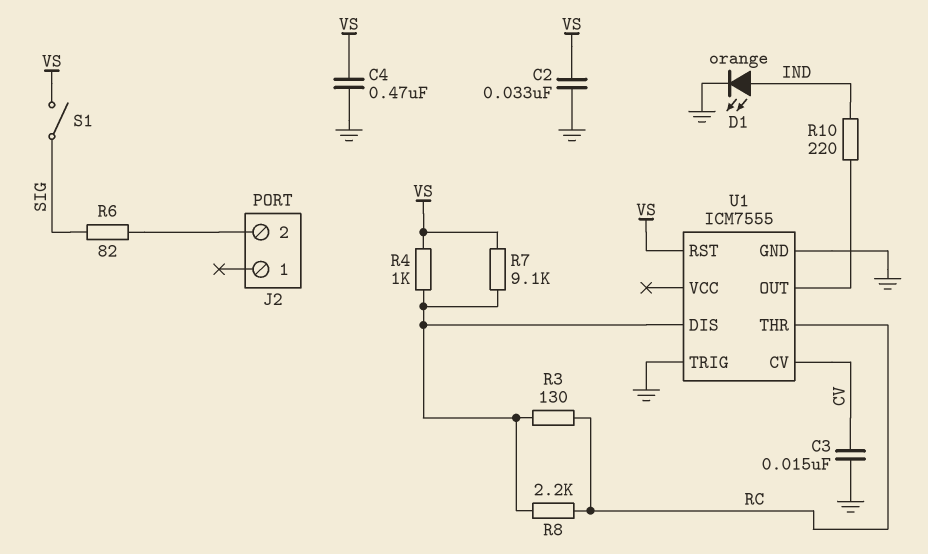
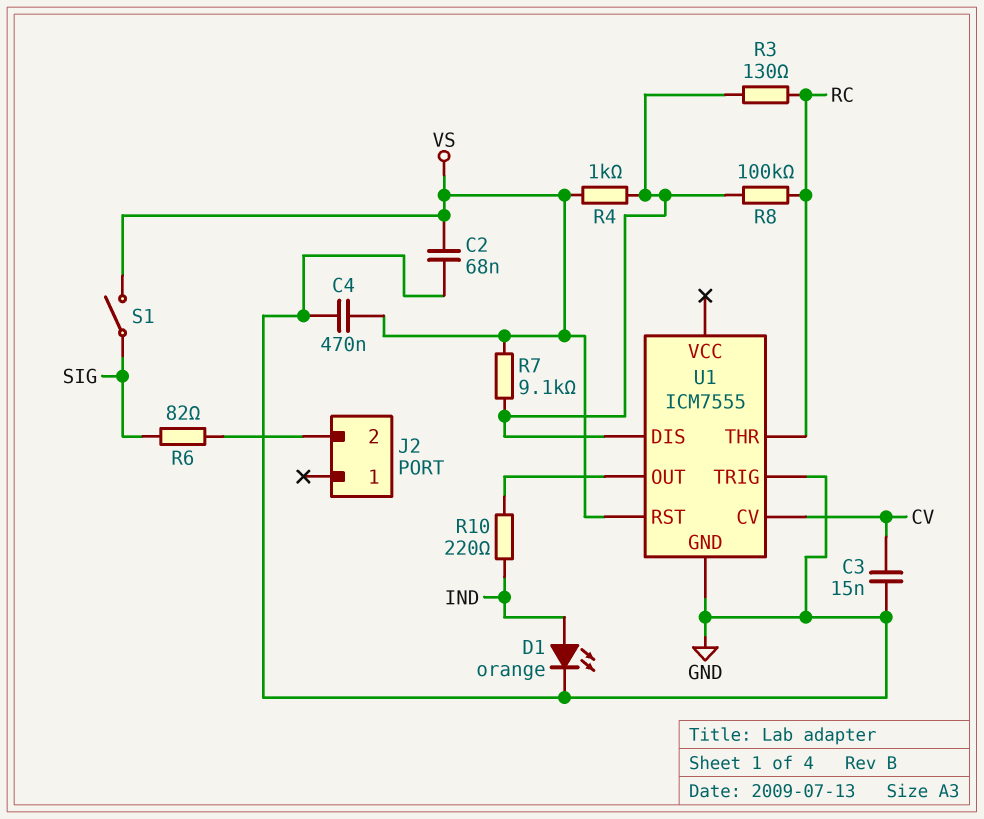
C2: 33nF (GND, VS) -> 68nF (GND, VS)
R8: 2.2k (RC, U1/DIS) -> 100k (RC, U1/DIS)

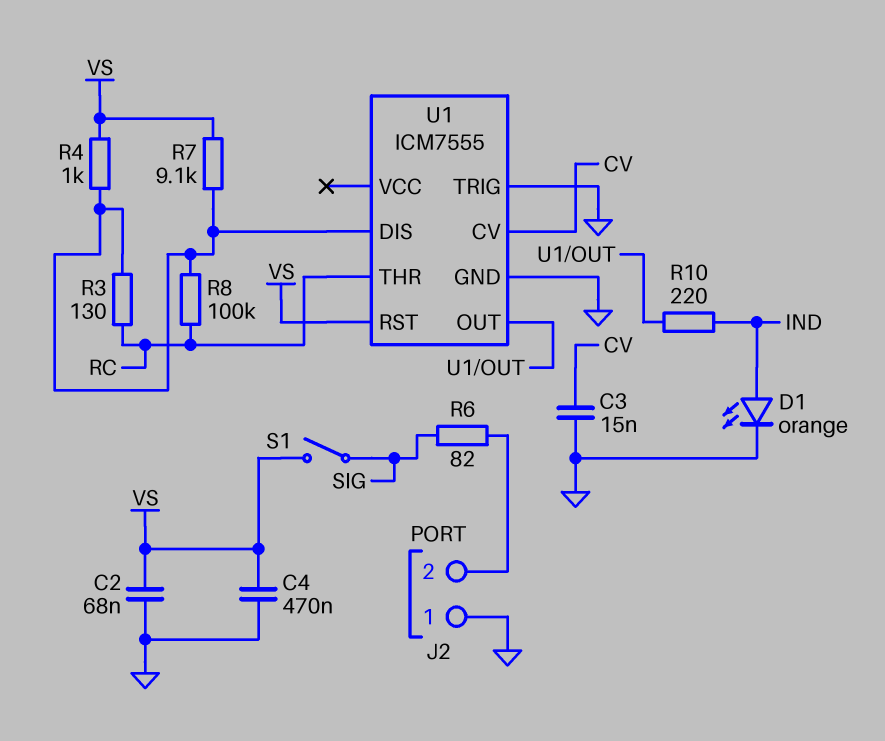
J2 pin 1: none -> GND

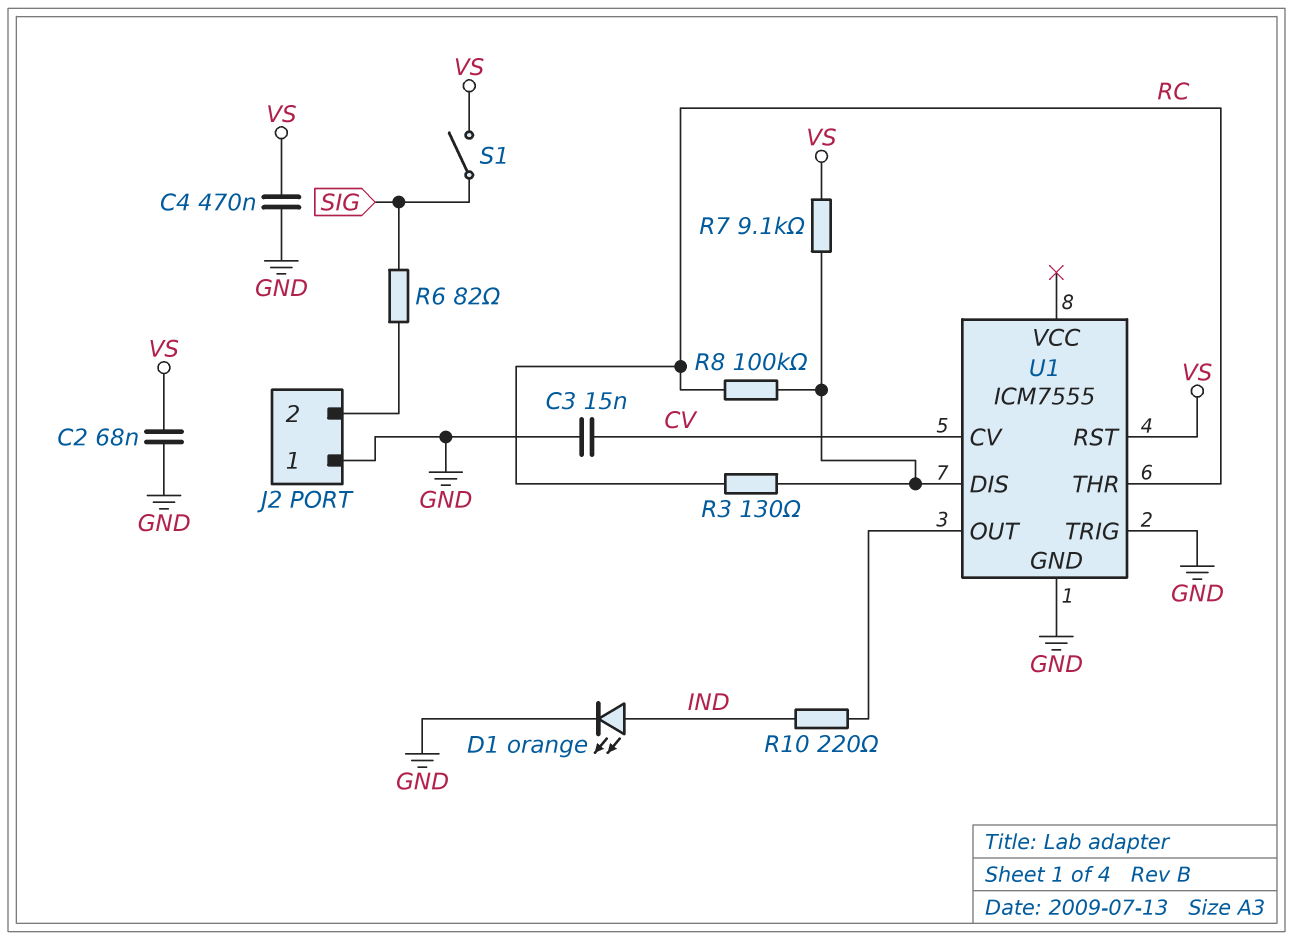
R4: 1k (U1/DIS, VS) -> none

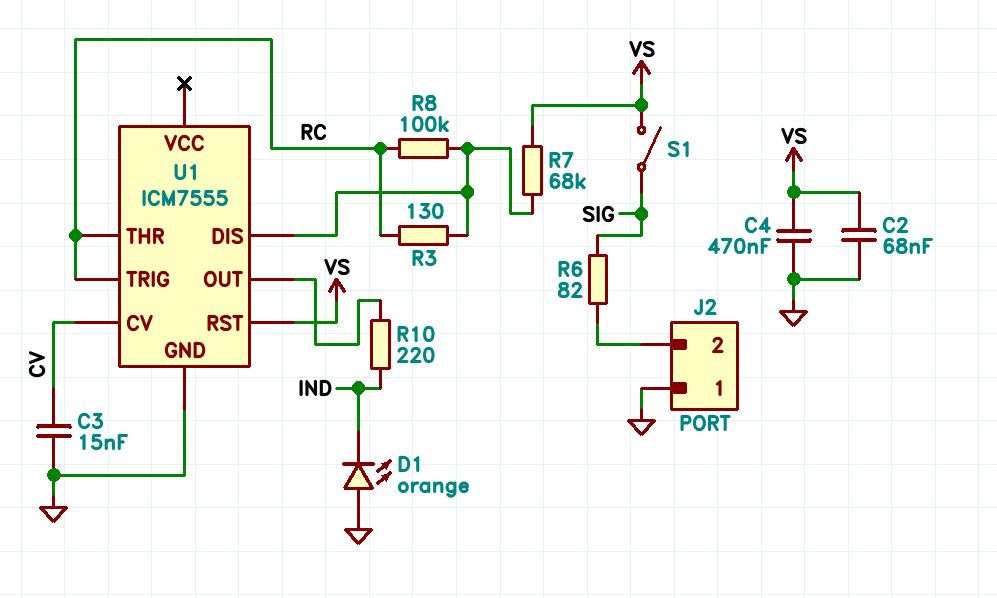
D1: LED orange (A IND, K GND) -> LED orange (A GND, K IND)
R7: 9.1k (U1/DIS, VS) -> 68k (U1/DIS, VS)
U1 pin TRIG: GND -> RC

